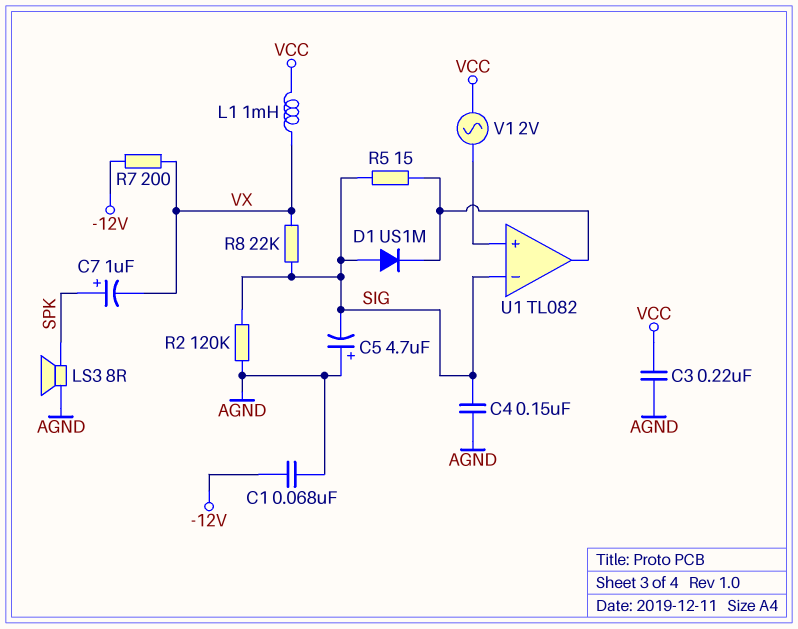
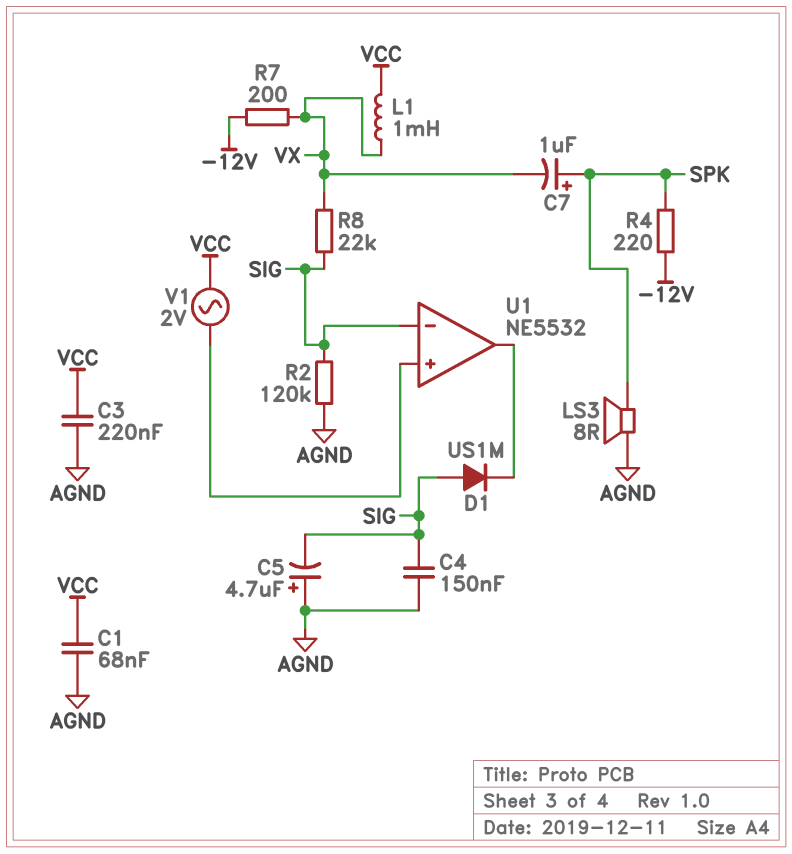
C1: 68nF (-12V, AGND) -> 68nF (AGND, VCC)
R4: none -> 220 (-12V, SPK)
R5: 15 (SIG, U1/out) -> none
U1: TL082 -> NE5532

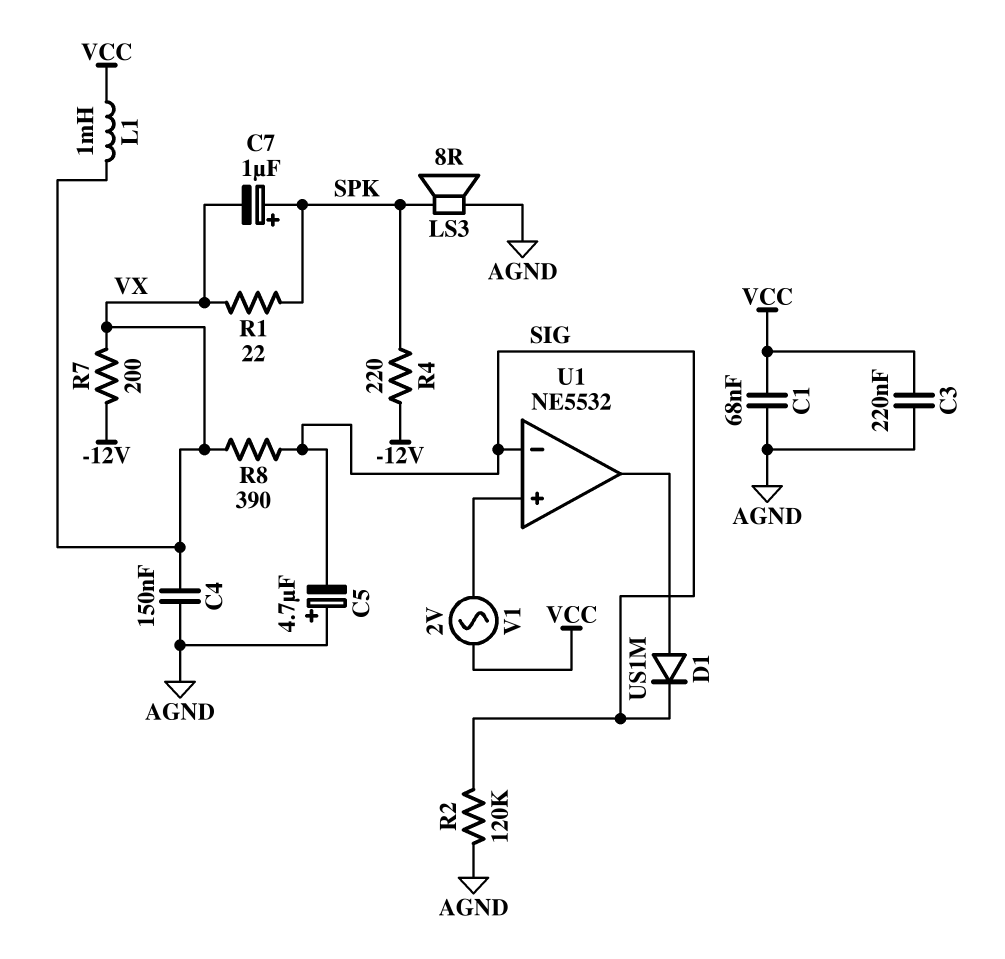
C4: 150nF (AGND, SIG) -> 150nF (AGND, VX)
D1: diode US1M (A SIG, K U1/out) -> diode US1M (A U1/out, K SIG)
R1: none -> 22 (SPK, VX)
R8: 22k (SIG, VX) -> 390 (SIG, VX)

